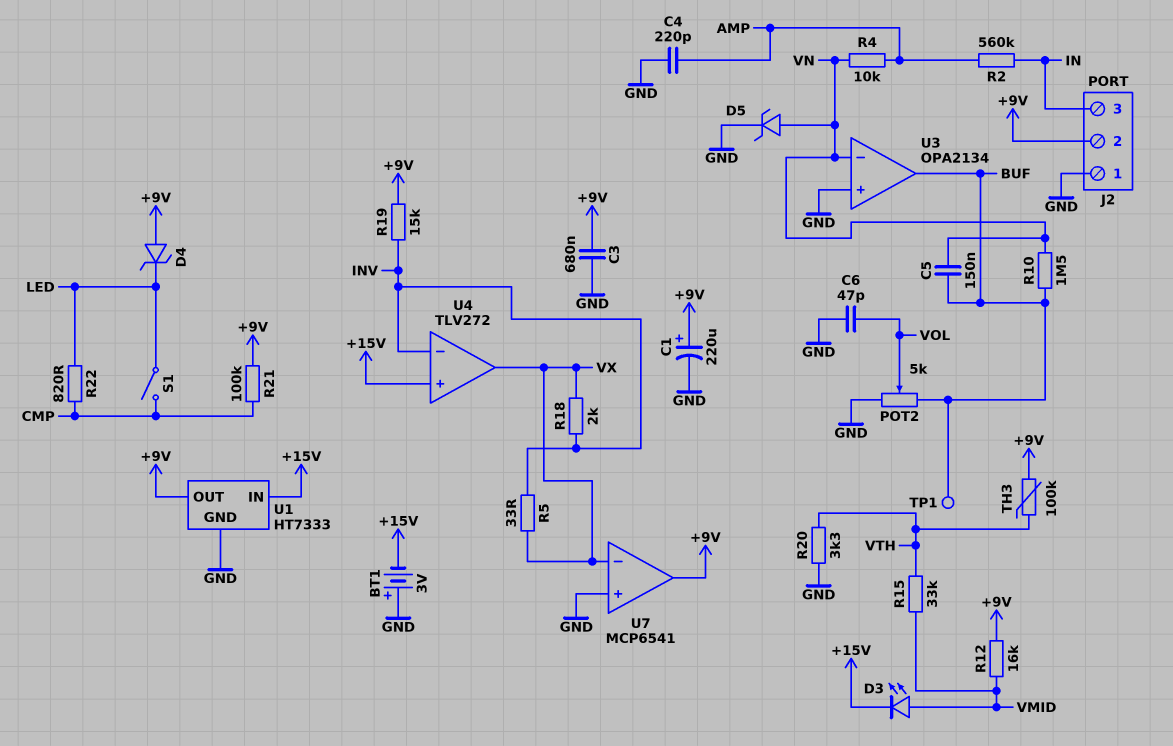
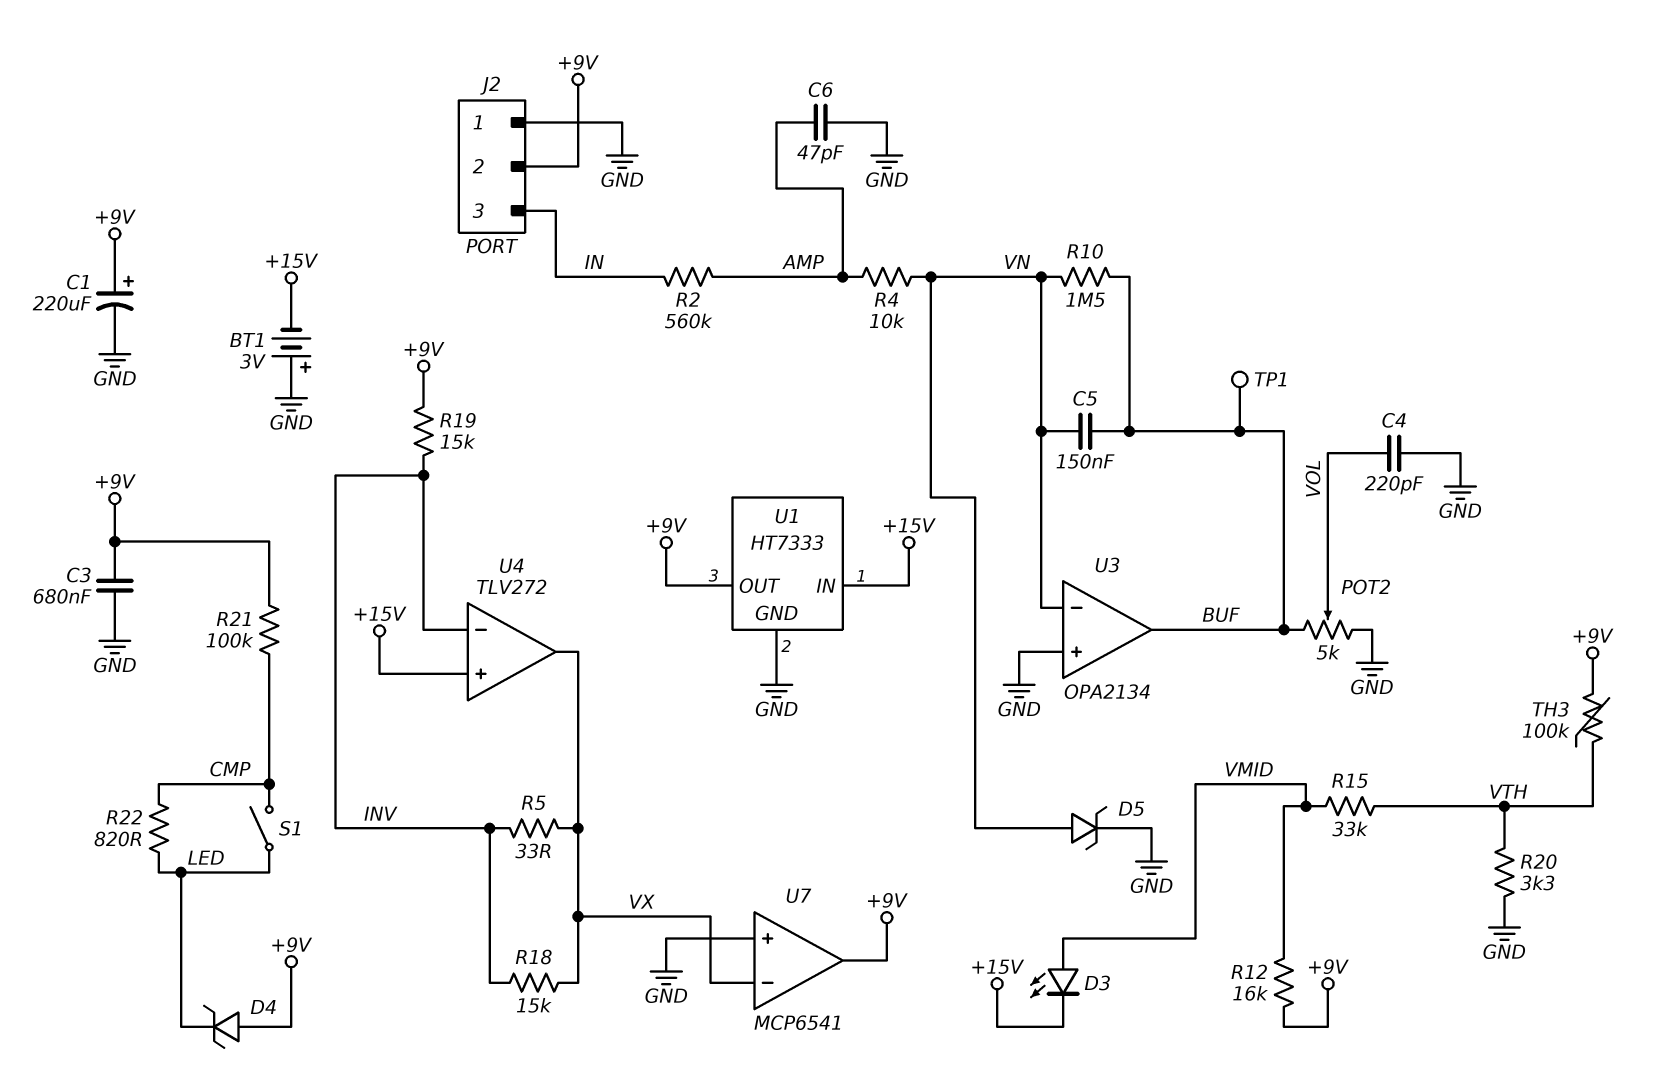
C4: 220pF (AMP, GND) -> 220pF (GND, VOL)
C6: 47pF (GND, VOL) -> 47pF (AMP, GND)
R18: 2k (INV, VX) -> 15k (INV, VX)

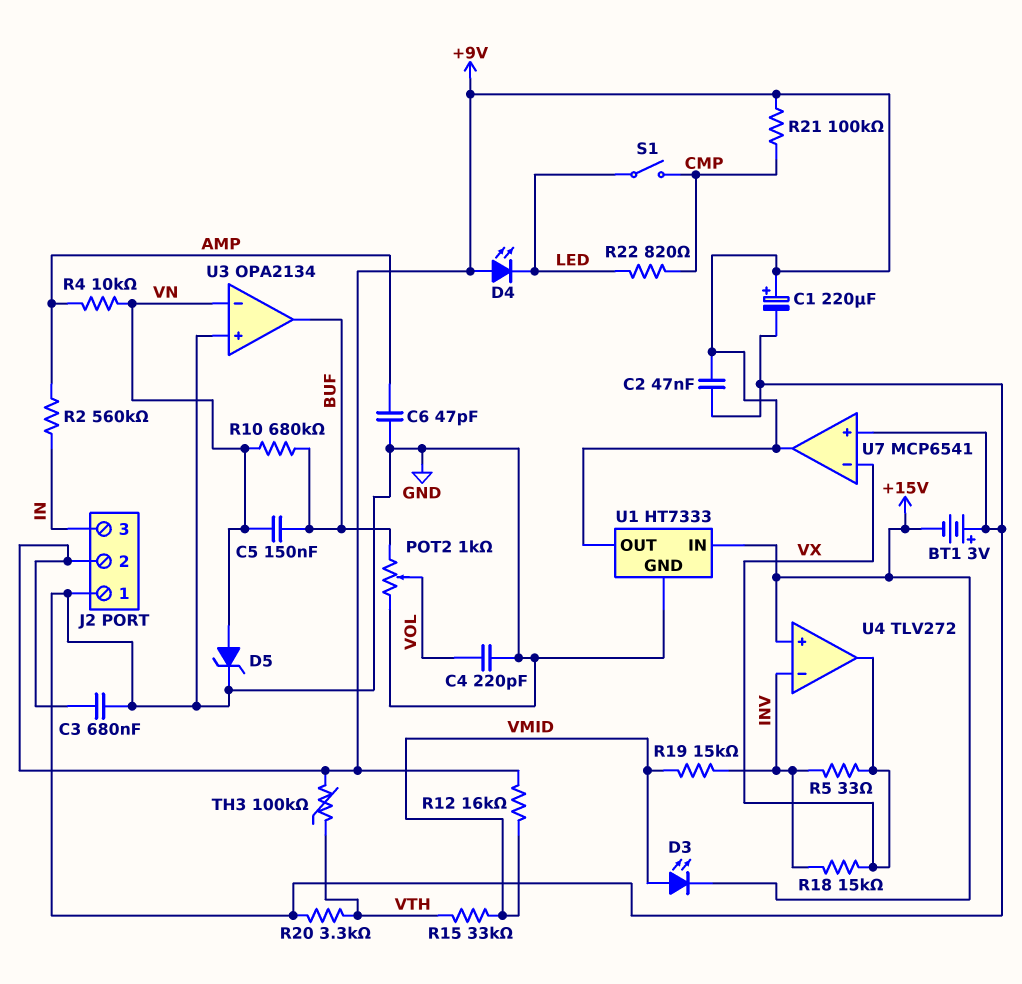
C2: none -> 47nF (+9V, GND)
D4: zener (A +9V, K LED) -> LED (A +9V, K LED)
POT2: 5k (BUF, GND, wiper VOL) -> 1k (BUF, GND, wiper VOL)
R10: 1.5M (BUF, VN) -> 680k (BUF, VN)
R19: 15k (+9V, INV) -> 15k (INV, VMID)
TP1: test point (BUF) -> none

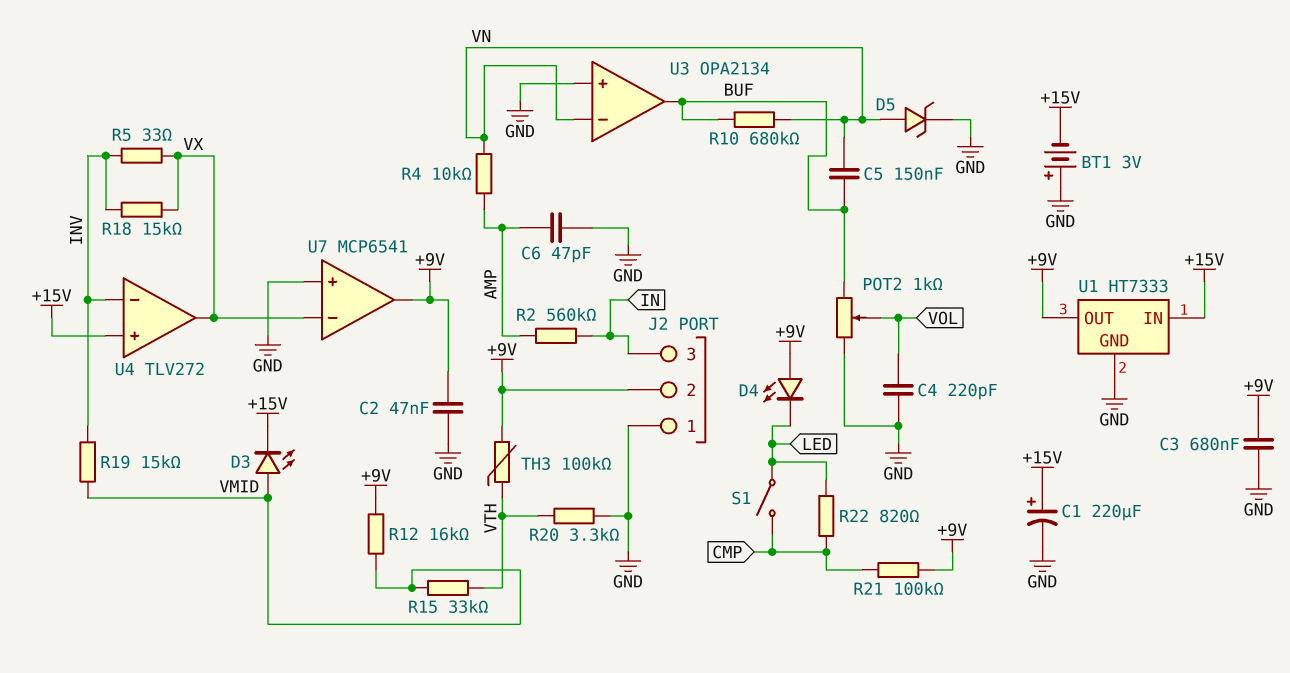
C1: 220uF (plus +9V, minus GND) -> 220uF (plus +15V, minus GND)

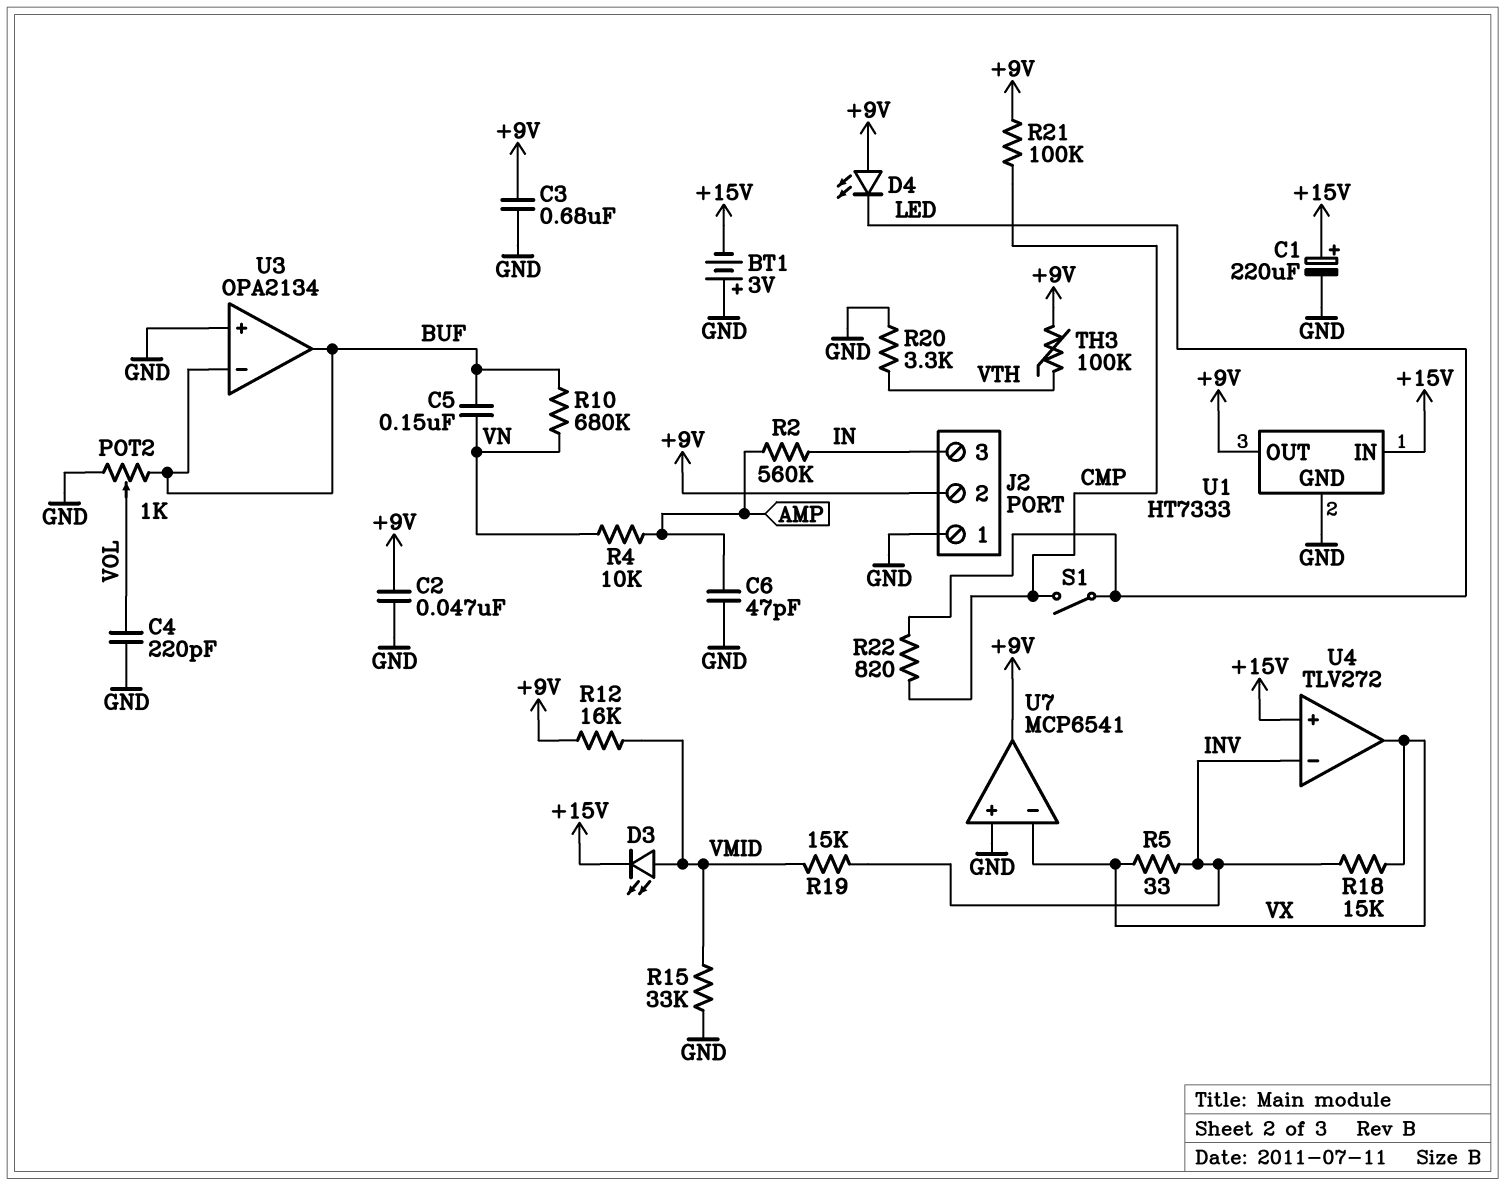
D5: zener (A VN, K GND) -> none
R15: 33k (VMID, VTH) -> 33k (GND, VMID)
U3 pin in-: VN -> BUF

